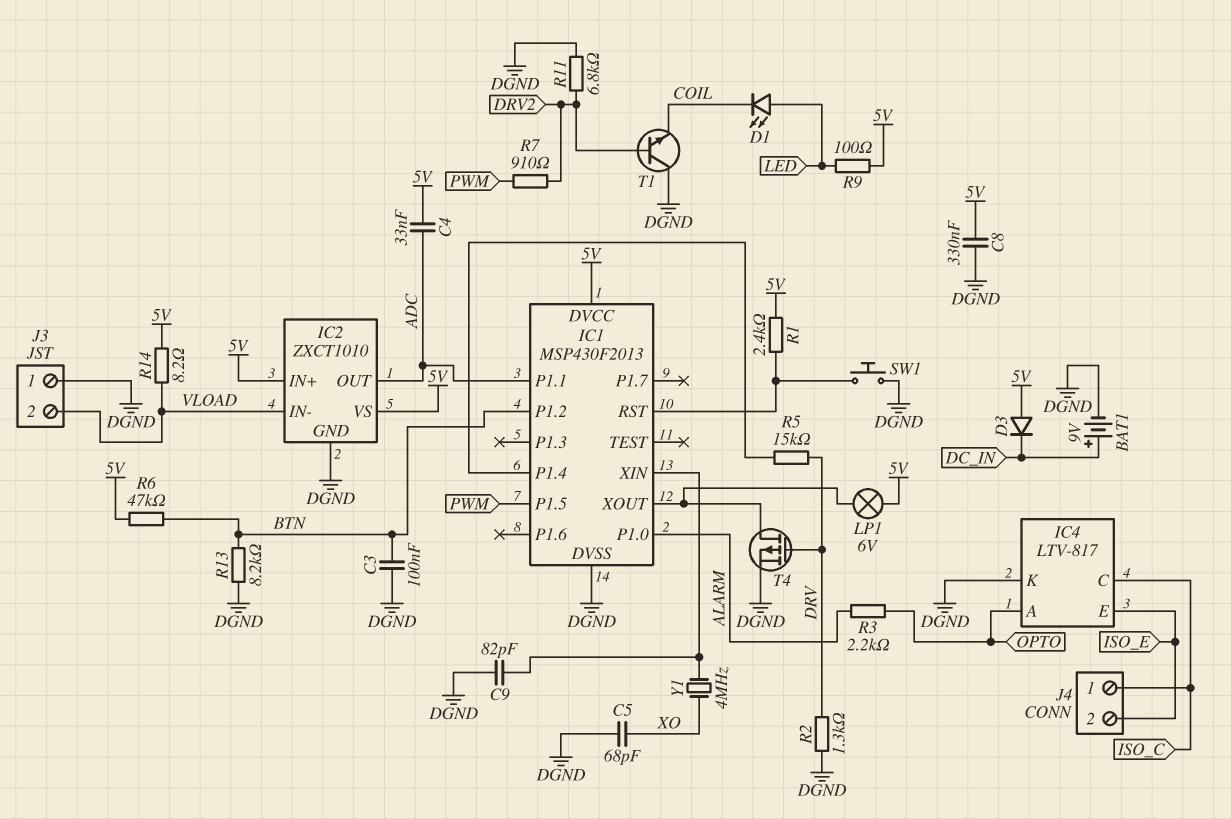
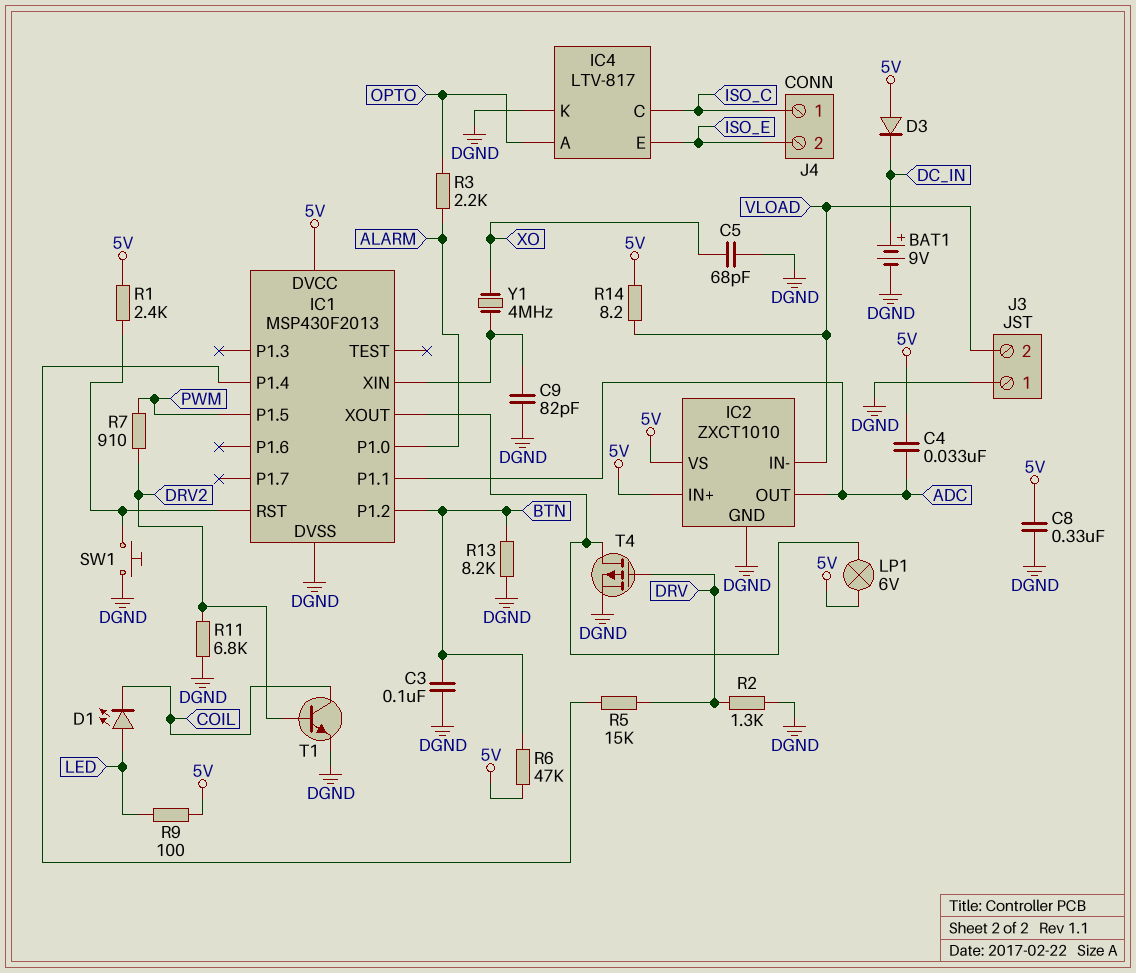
T1: NPN (B DRV2, C DGND, E COIL) -> NPN (B DRV2, C COIL, E DGND)

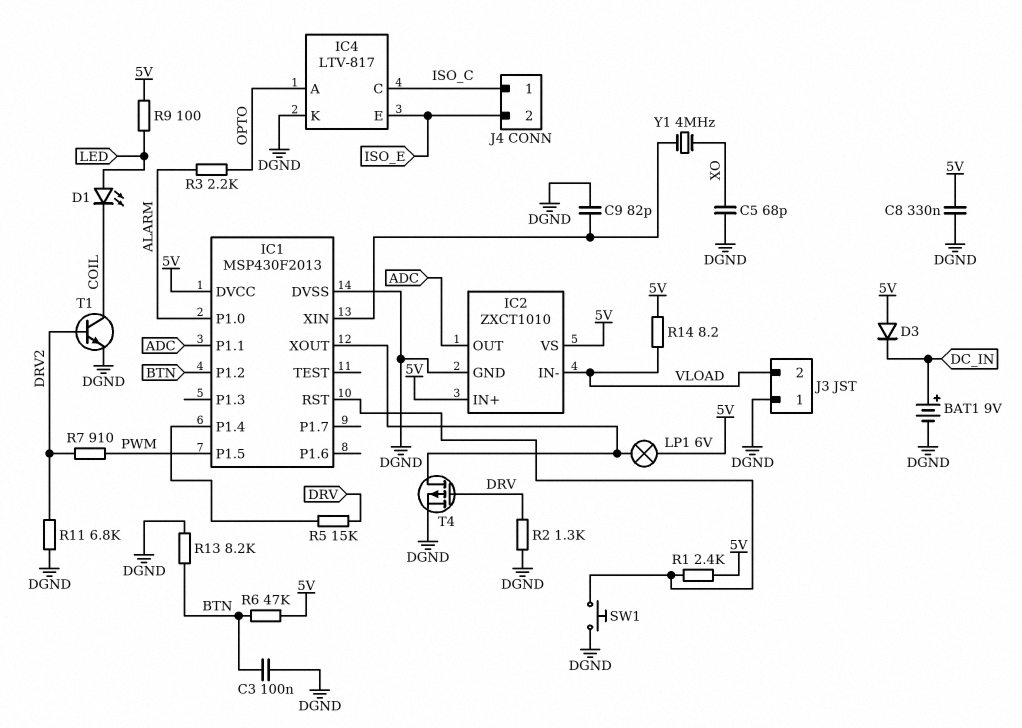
C4: 33nF (5V, ADC) -> none

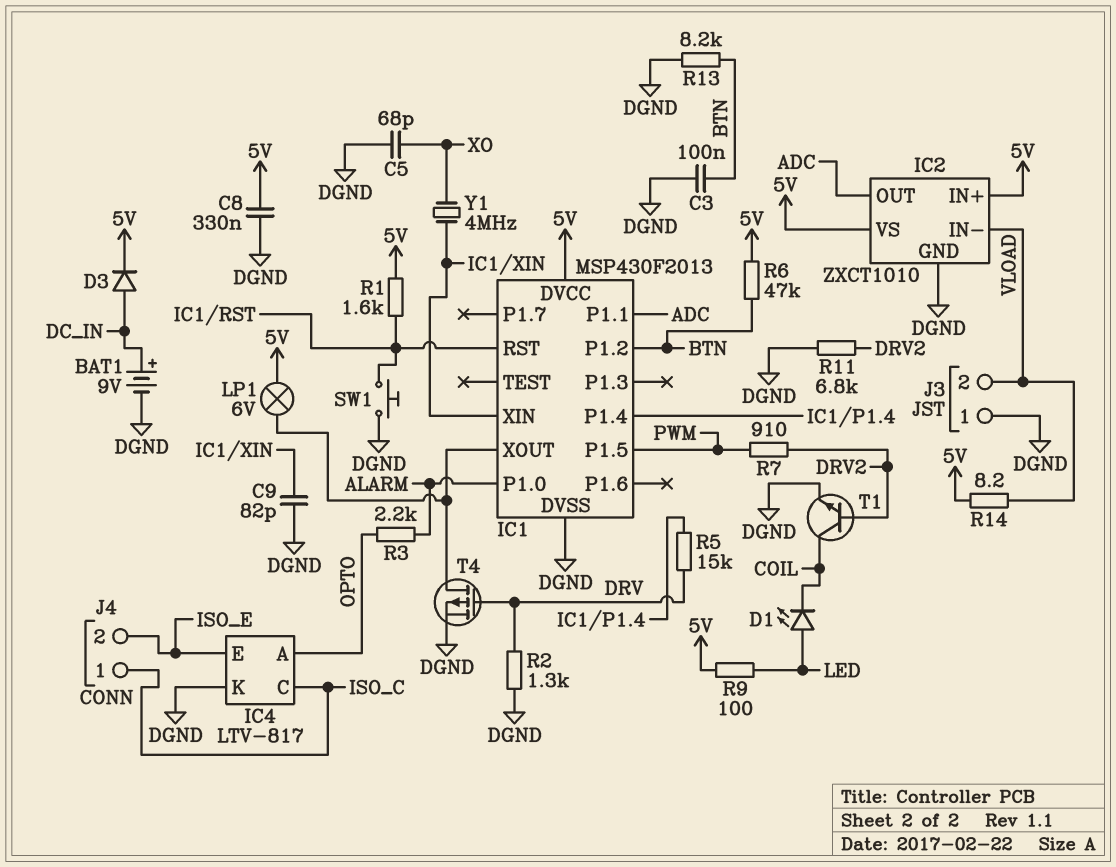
D3: diode (A 5V, K DC_IN) -> diode (A DC_IN, K 5V)
R1: 2.4k (5V, IC1/RST) -> 1.6k (5V, IC1/RST)

